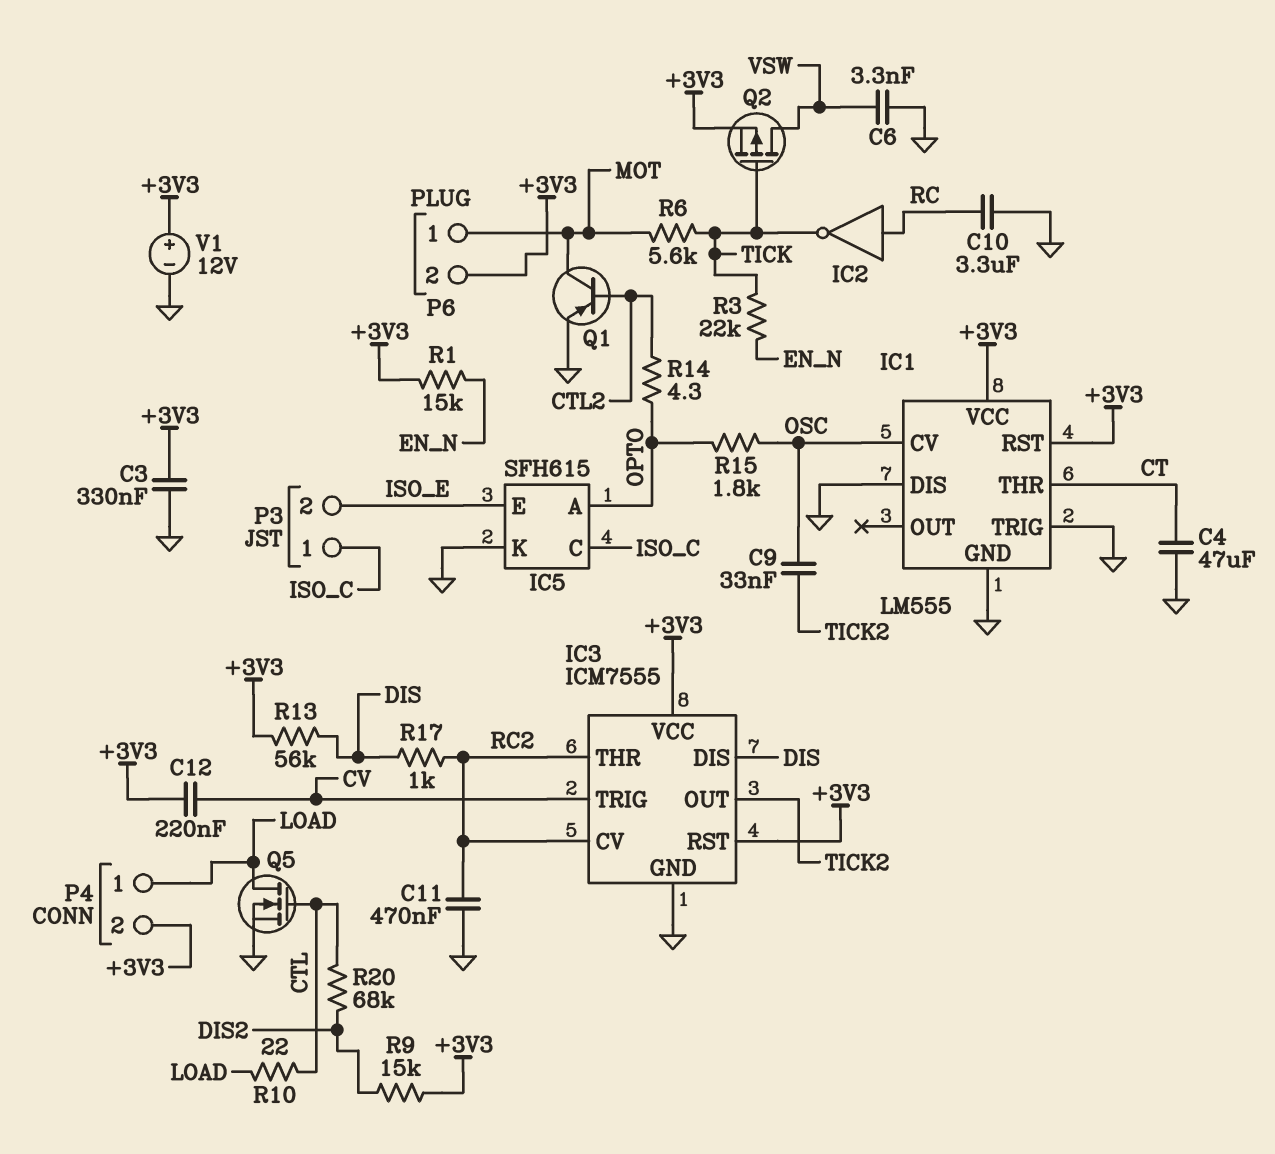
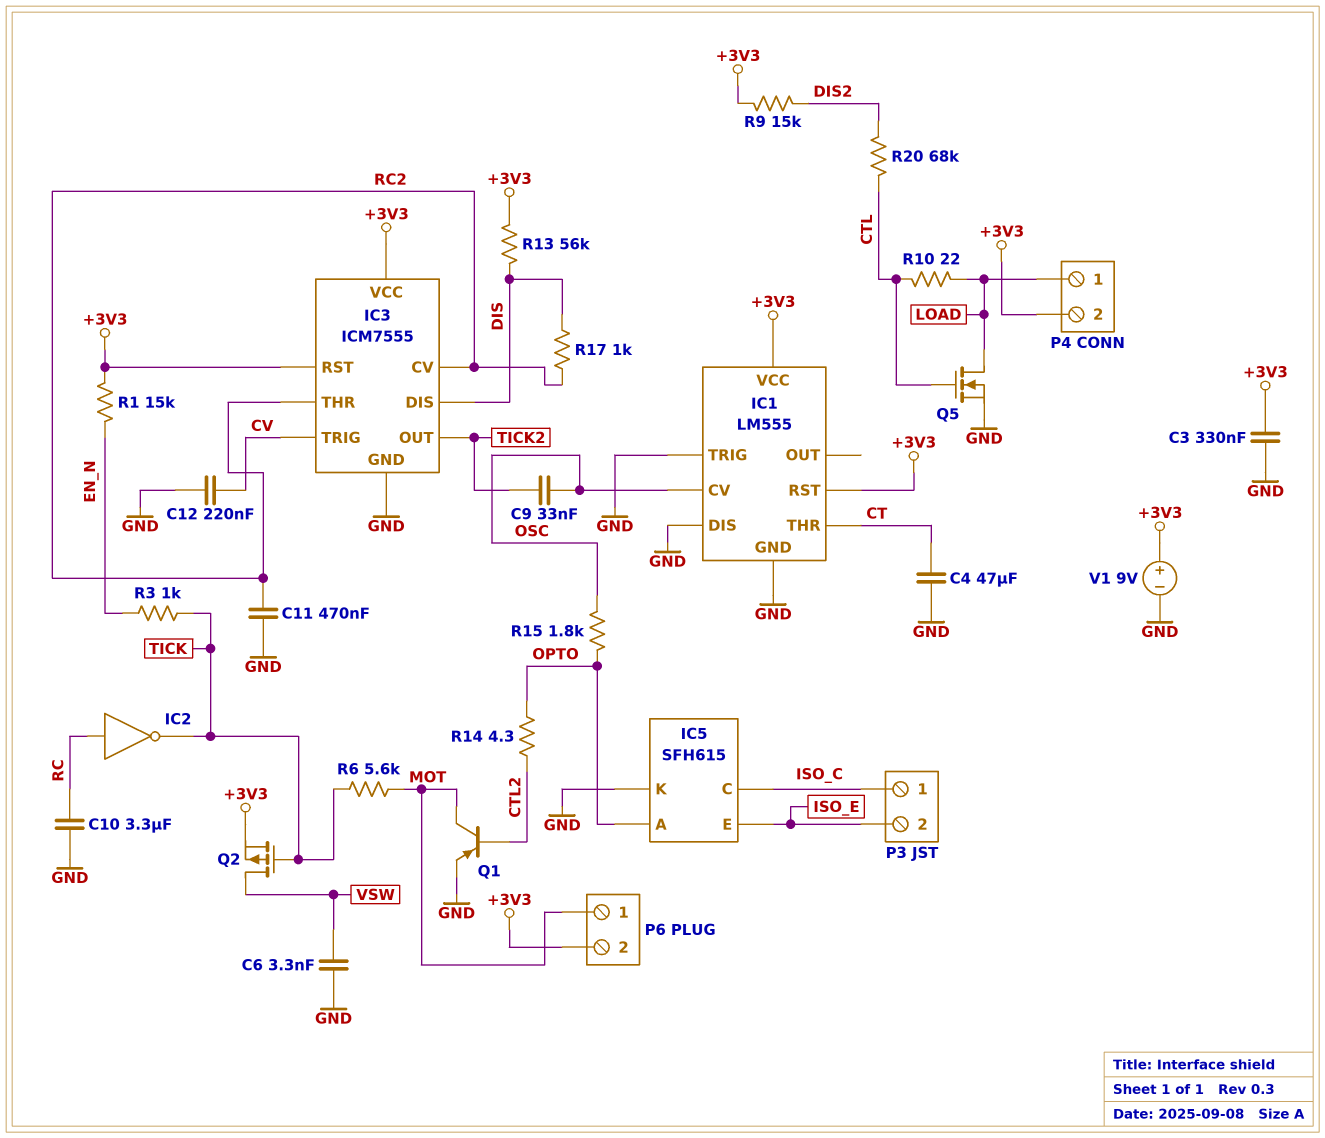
C12: 220nF (+3V3, CV) -> 220nF (CV, GND)
R3: 22k (EN_N, TICK) -> 1k (EN_N, TICK)
V1: 12V (plus +3V3, minus GND) -> 9V (plus +3V3, minus GND)

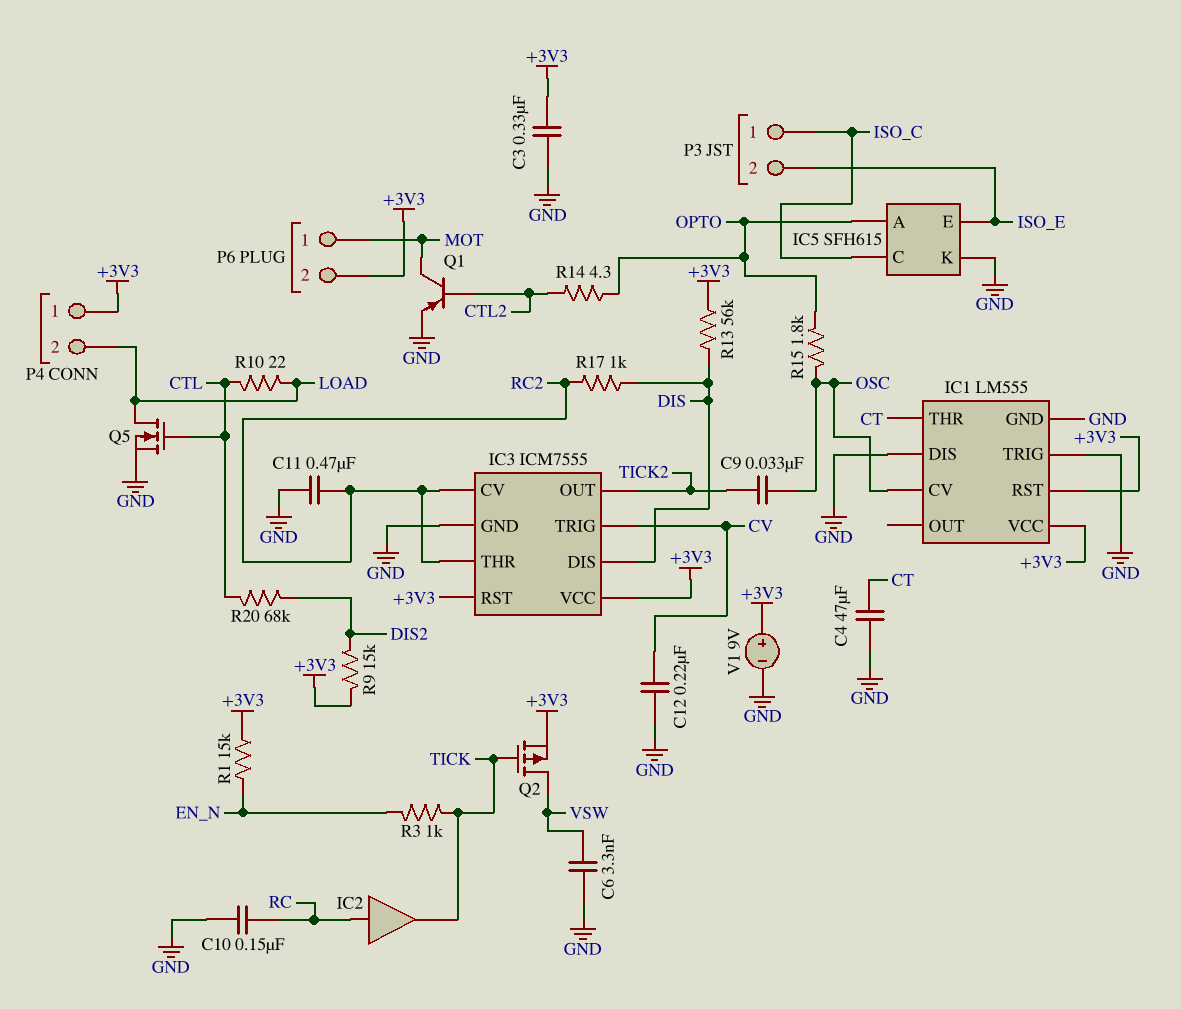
C10: 3.3uF (GND, RC) -> 150nF (GND, RC)
IC2: NOT (in RC, out TICK) -> buffer (in RC, out TICK)
P4 pin 1: LOAD -> +3V3
P4 pin 2: +3V3 -> LOAD
R6: 5.6k (MOT, TICK) -> none

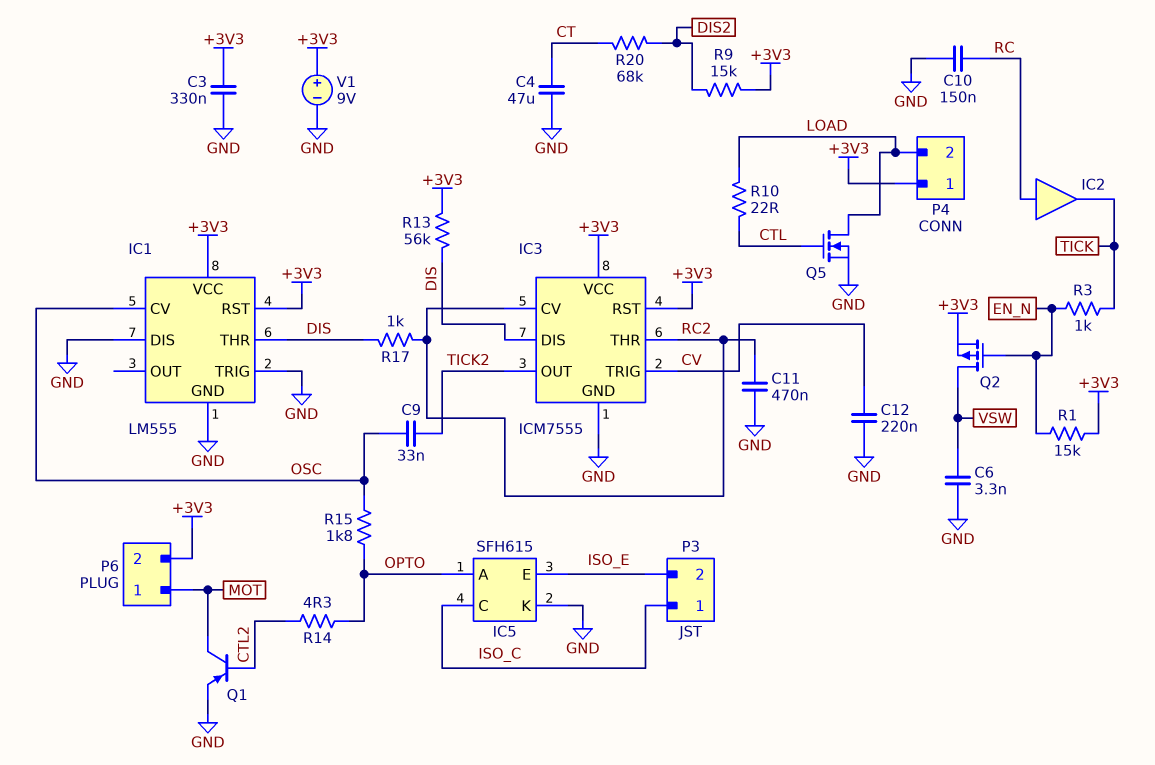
IC1 pin THR: CT -> DIS
Q2: PMOS (G TICK, D VSW, S +3V3) -> PMOS (G EN_N, D VSW, S +3V3)
R20: 68k (CTL, DIS2) -> 68k (CT, DIS2)

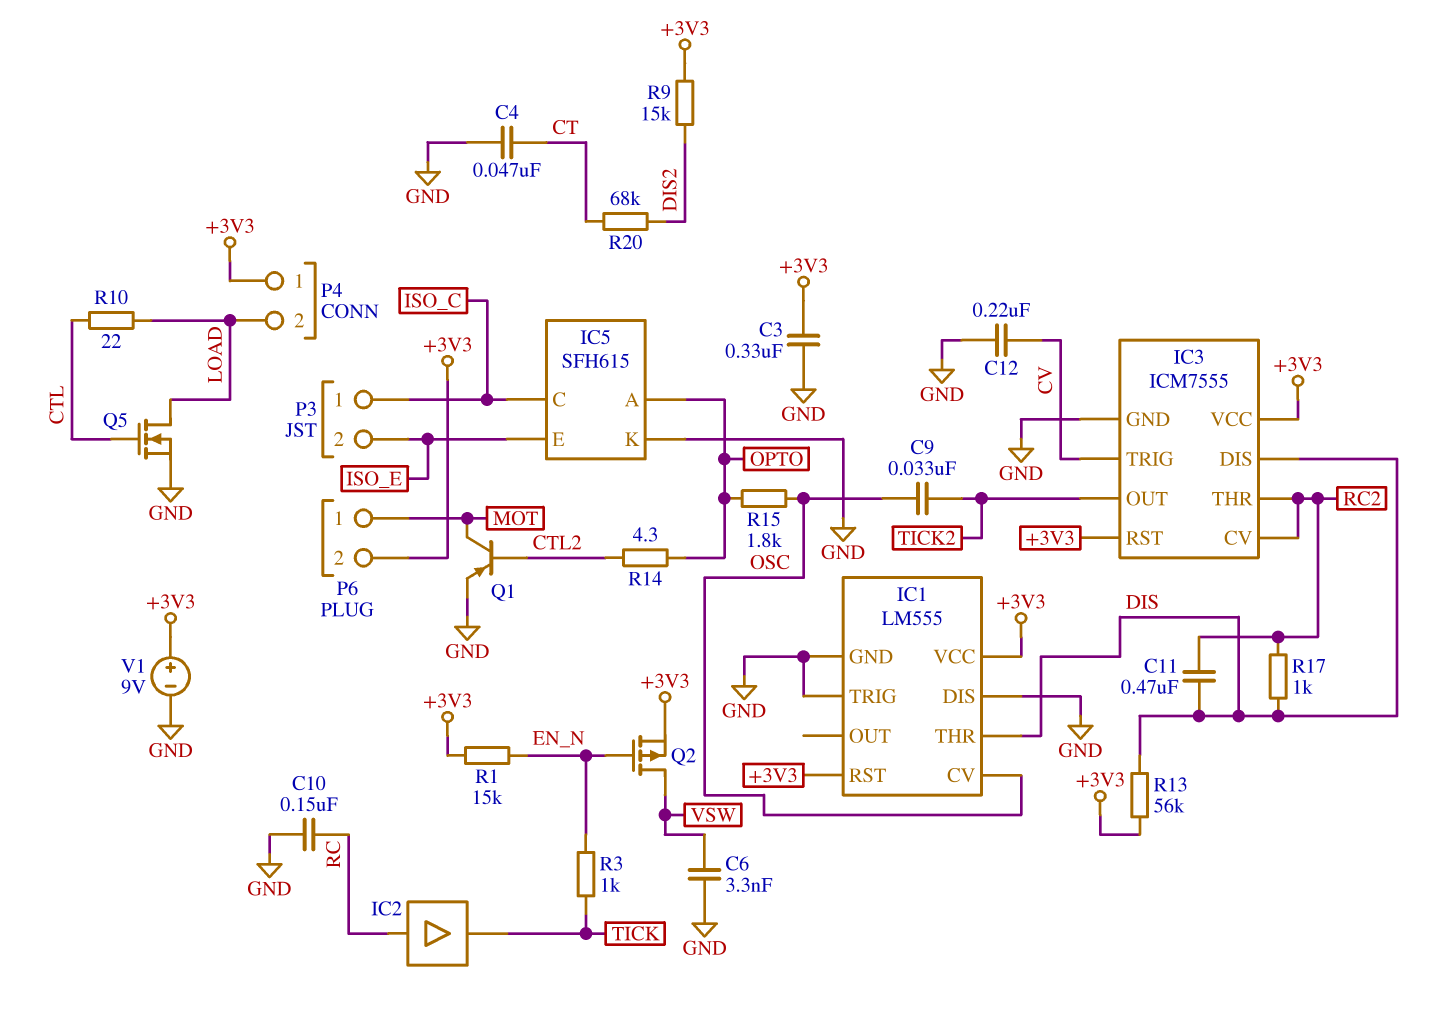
C4: 47uF (CT, GND) -> 47nF (CT, GND)
C11: 470nF (GND, RC2) -> 470nF (DIS, RC2)

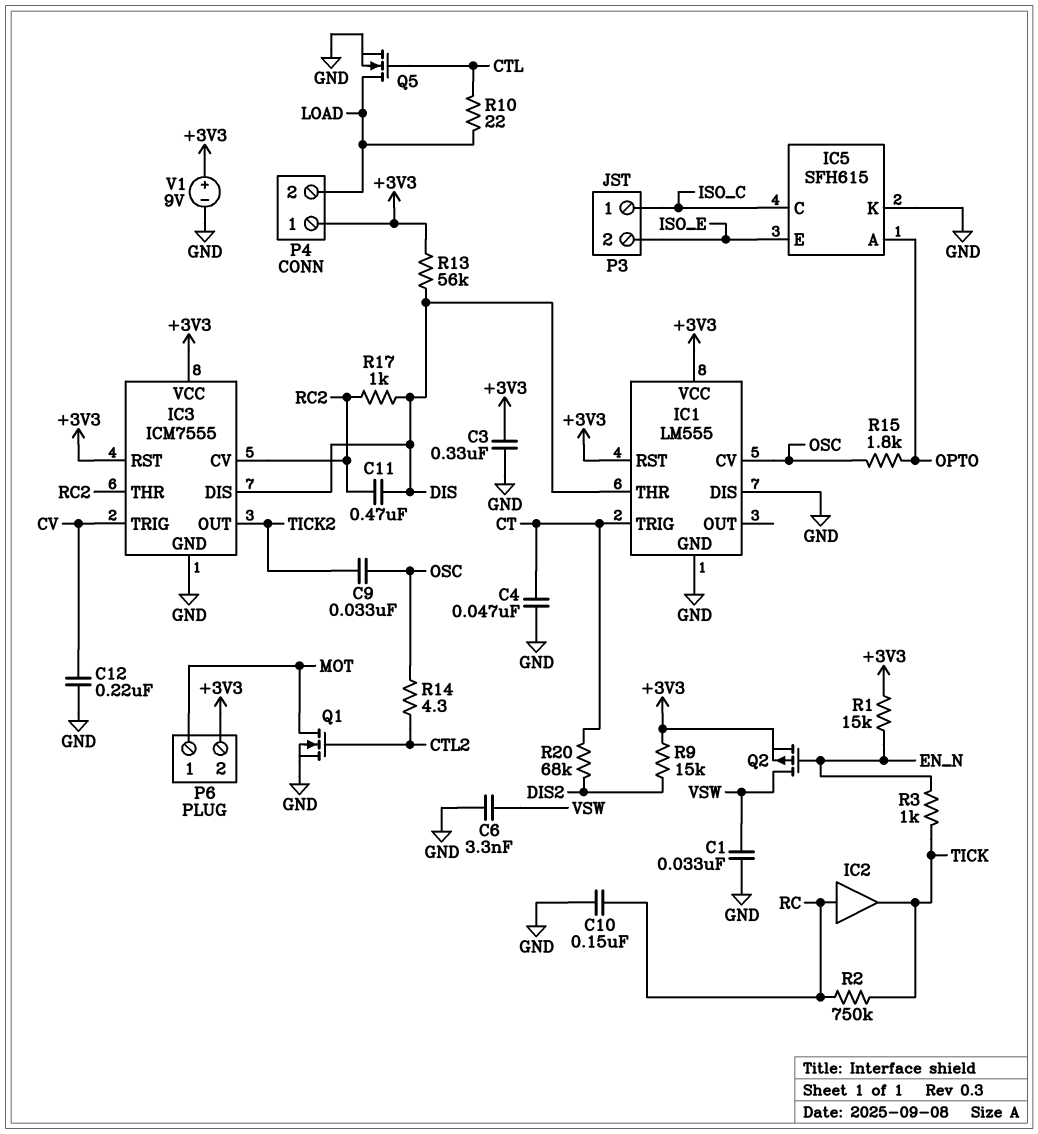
C1: none -> 33nF (GND, VSW)
IC1 pin TRIG: GND -> CT
Q1: PNP (B CTL2, C MOT, E GND) -> NMOS (G CTL2, D MOT, S GND)
R2: none -> 750k (RC, TICK)
R14: 4.3 (CTL2, OPTO) -> 4.3 (CTL2, OSC)

